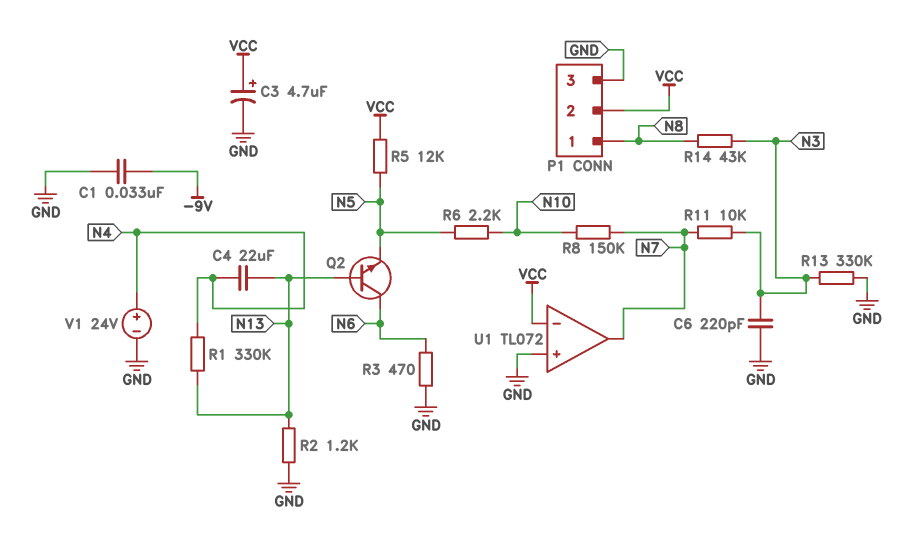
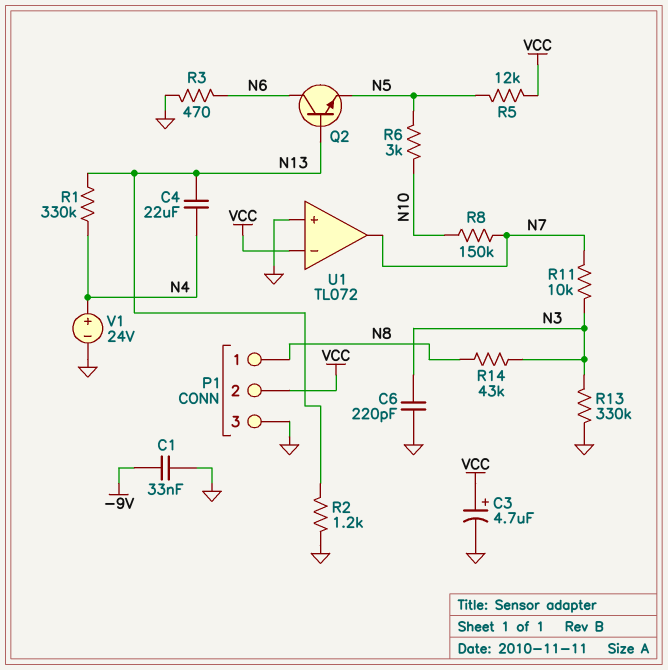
R6: 2.2k (N5, N10) -> 3k (N5, N10)

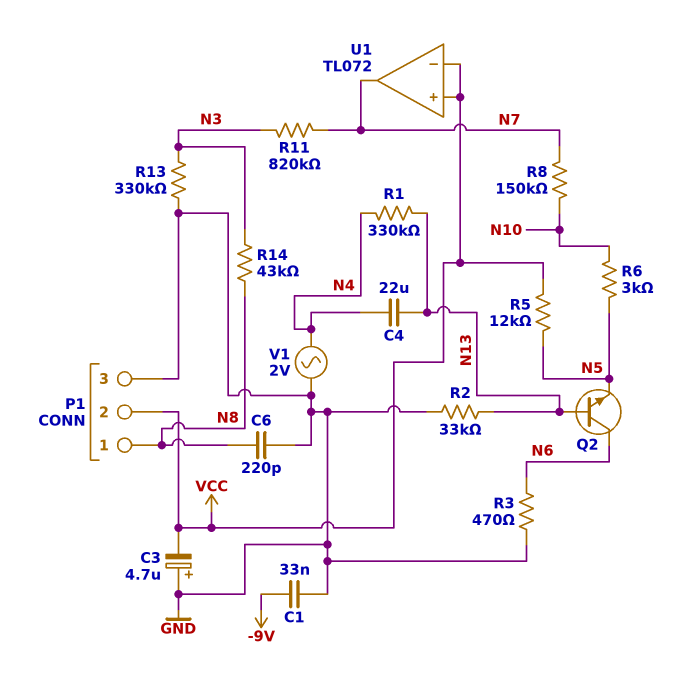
C3: 4.7uF (plus VCC, minus GND) -> 4.7uF (plus GND, minus VCC)
C6: 220pF (GND, N3) -> 220pF (GND, N8)
R2: 1.2k (GND, N13) -> 33k (GND, N13)
R11: 10k (N3, N7) -> 820k (N3, N7)
U1 pin in+: GND -> VCC
V1: 24V (plus N4, minus GND) -> AC 2V (GND, N4)

